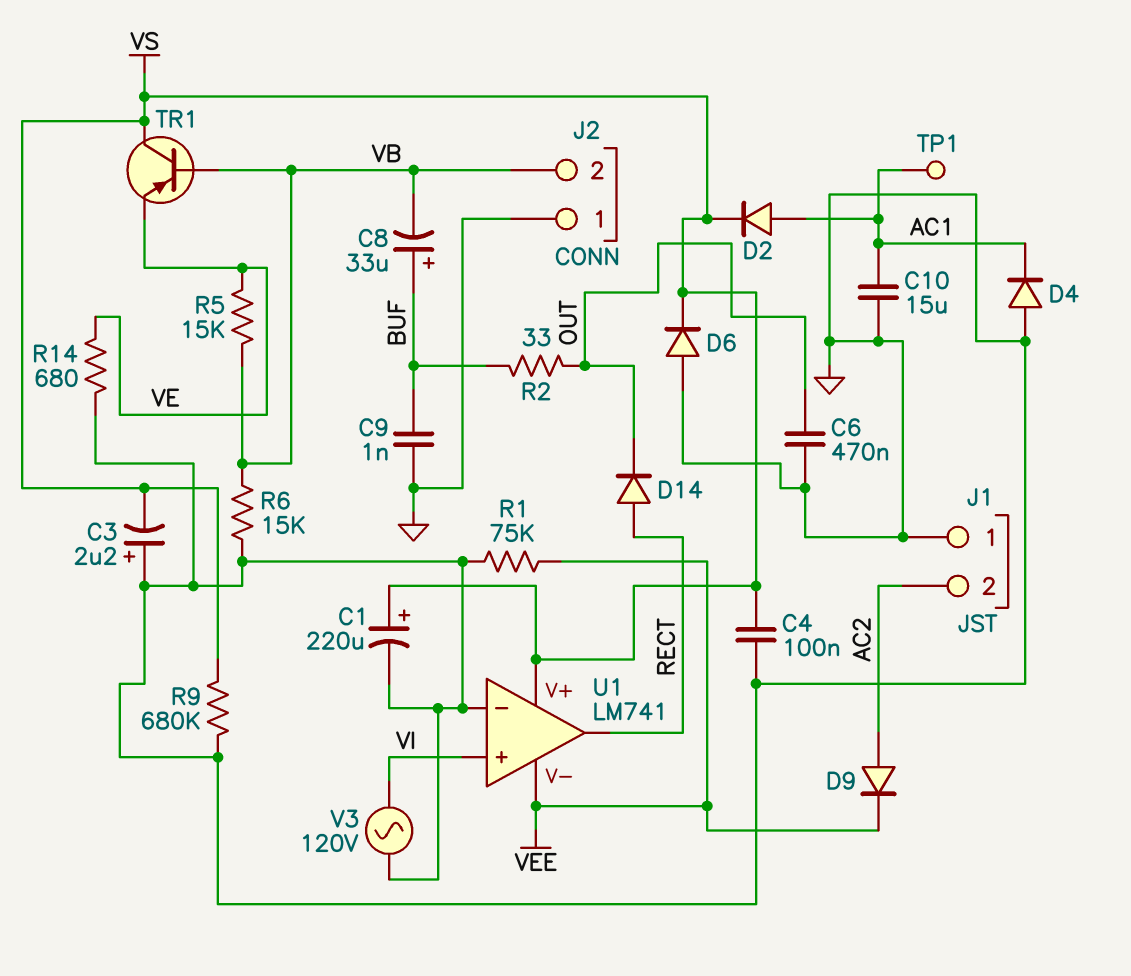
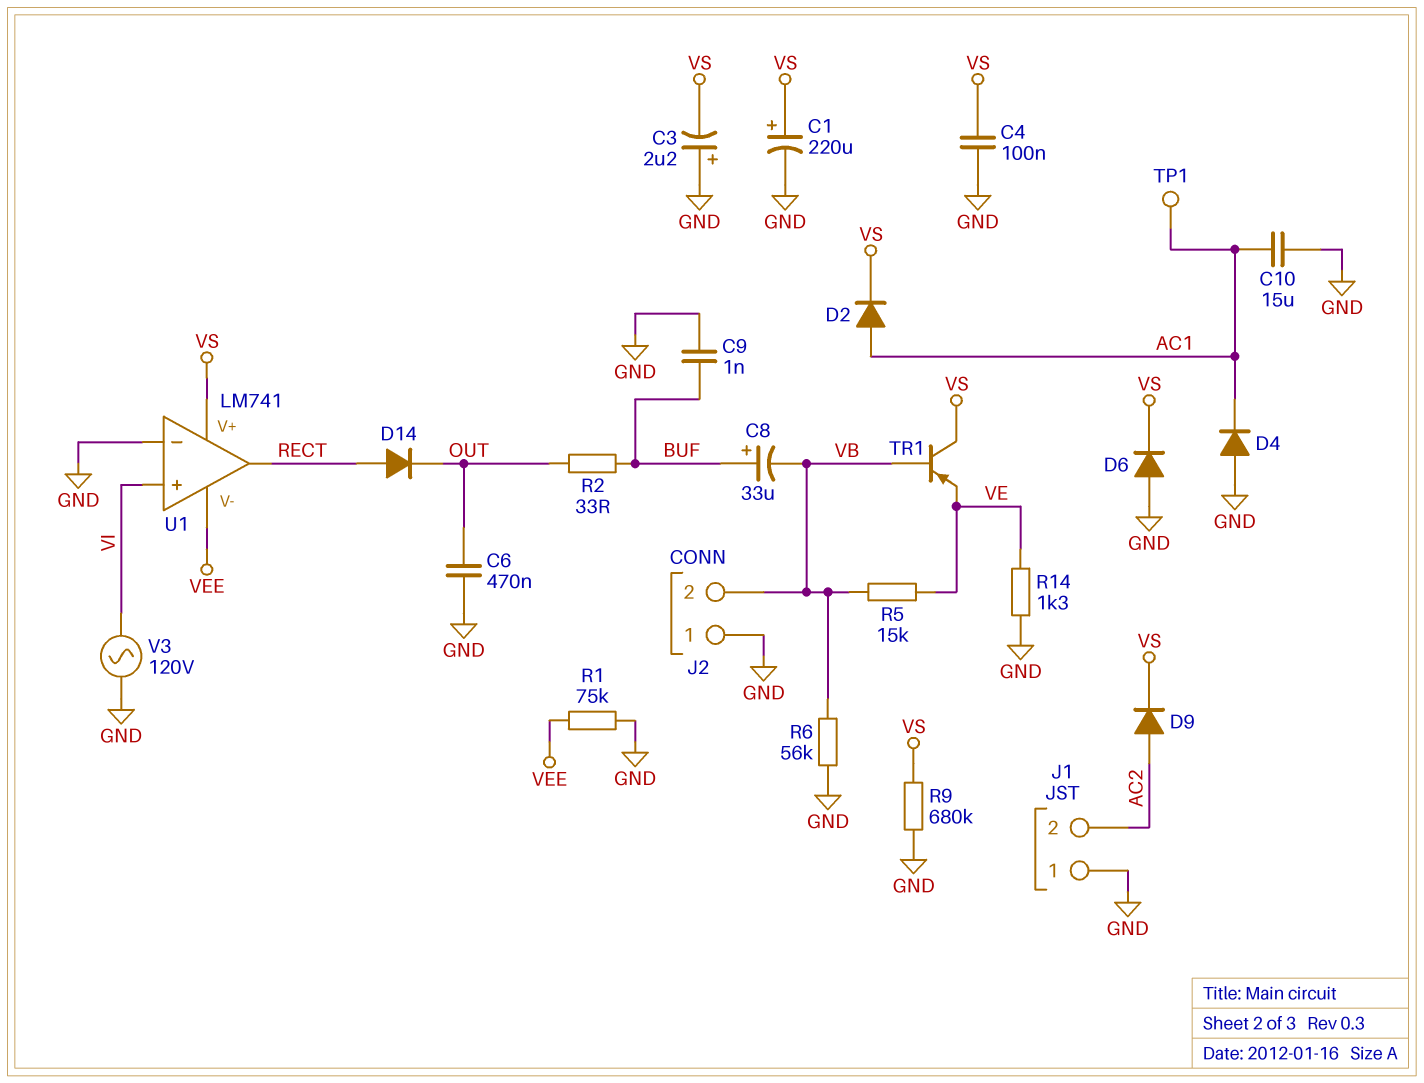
D9: diode (A AC2, K VEE) -> diode (A AC2, K VS)
R6: 15k (GND, VB) -> 56k (GND, VB)
R14: 680 (GND, VE) -> 1.3k (GND, VE)

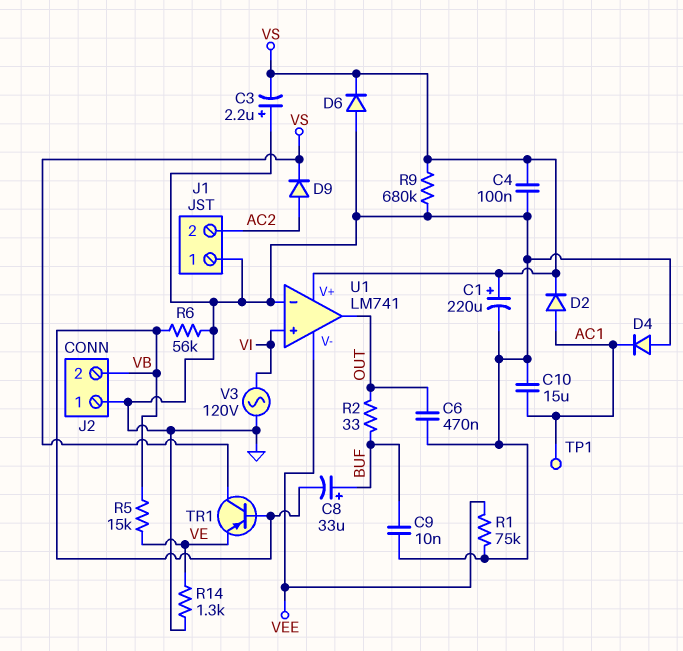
C9: 1nF (BUF, GND) -> 10nF (BUF, GND)
D14: diode (A RECT, K OUT) -> none
U1 pin out: RECT -> OUT

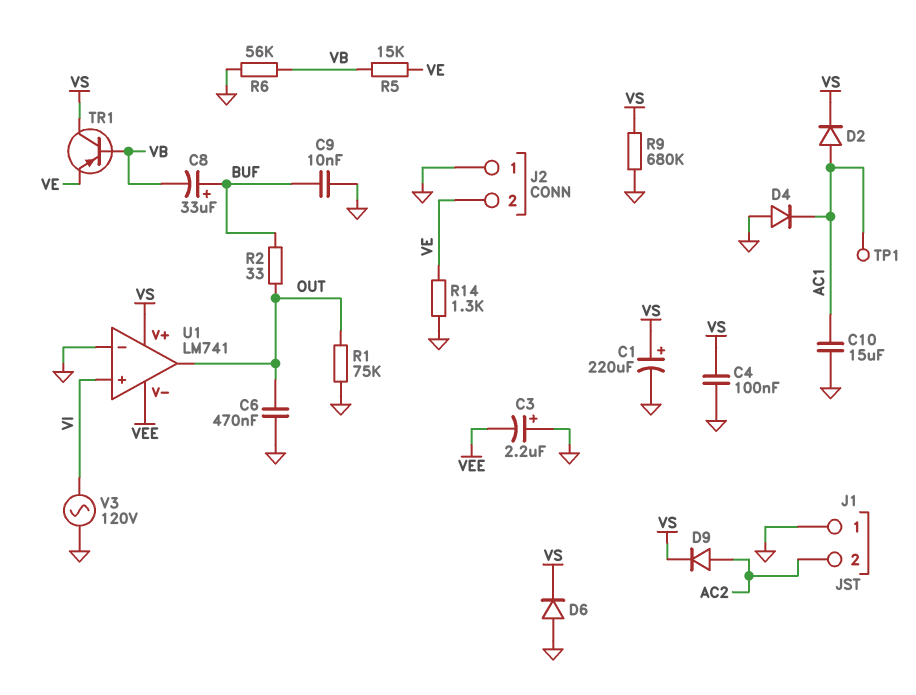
C3: 2.2uF (plus GND, minus VS) -> 2.2uF (plus GND, minus VEE)
J2 pin 2: VB -> VE
R1: 75k (GND, VEE) -> 75k (GND, OUT)

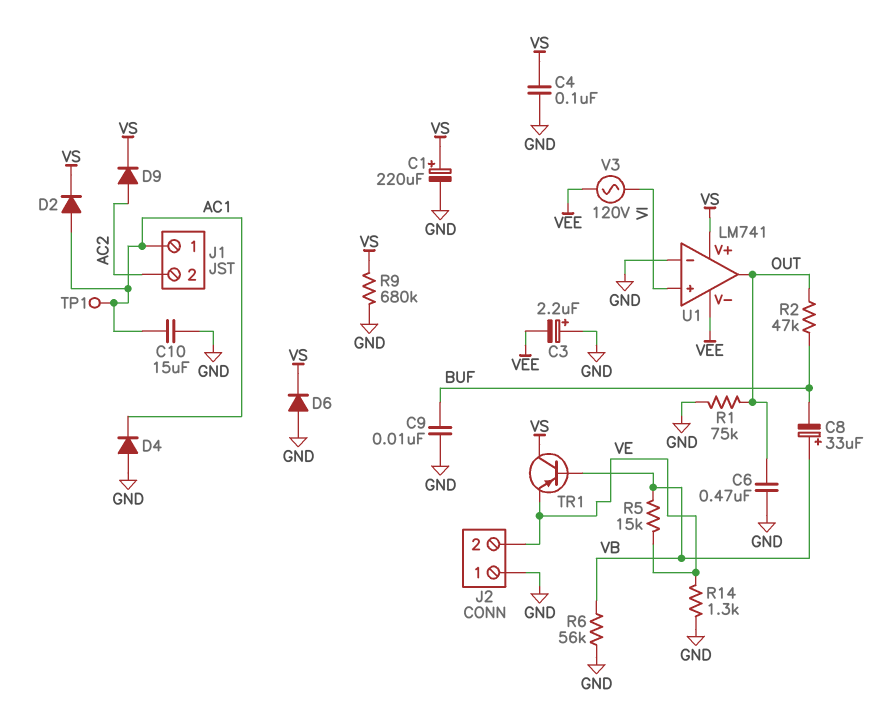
C8: 33uF (plus BUF, minus VB) -> 33uF (plus VB, minus BUF)
J1 pin 1: GND -> AC1
R2: 33 (BUF, OUT) -> 47k (BUF, OUT)
V3: AC 120V (GND, VI) -> AC 120V (VEE, VI)

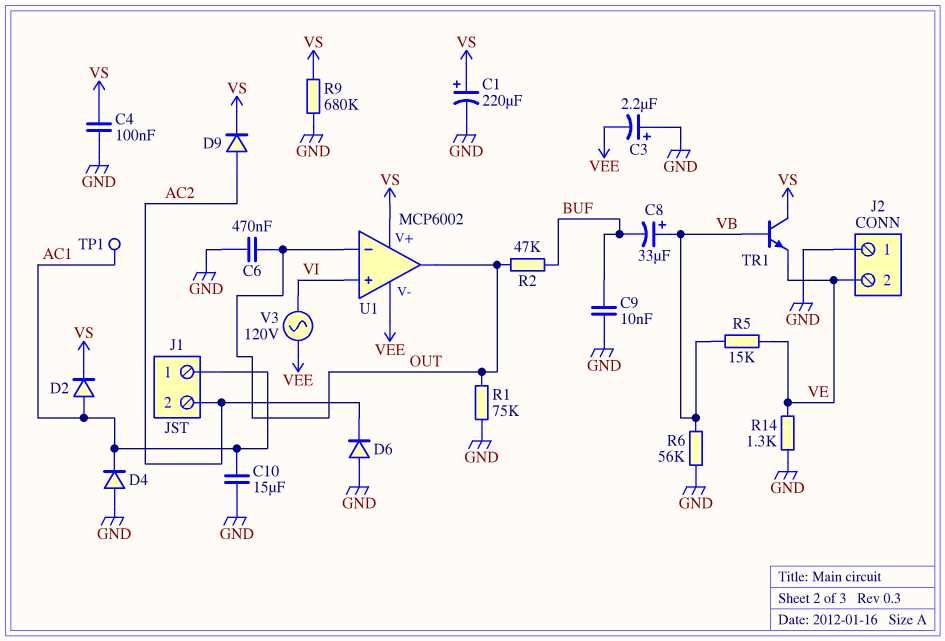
D6: diode (A GND, K VS) -> diode (A GND, K AC2)
TR1: PNP (B VB, C VS, E VE) -> NPN (B VB, C VS, E VE)
U1: LM741 -> MCP6002
U1 pin in-: GND -> OUT

